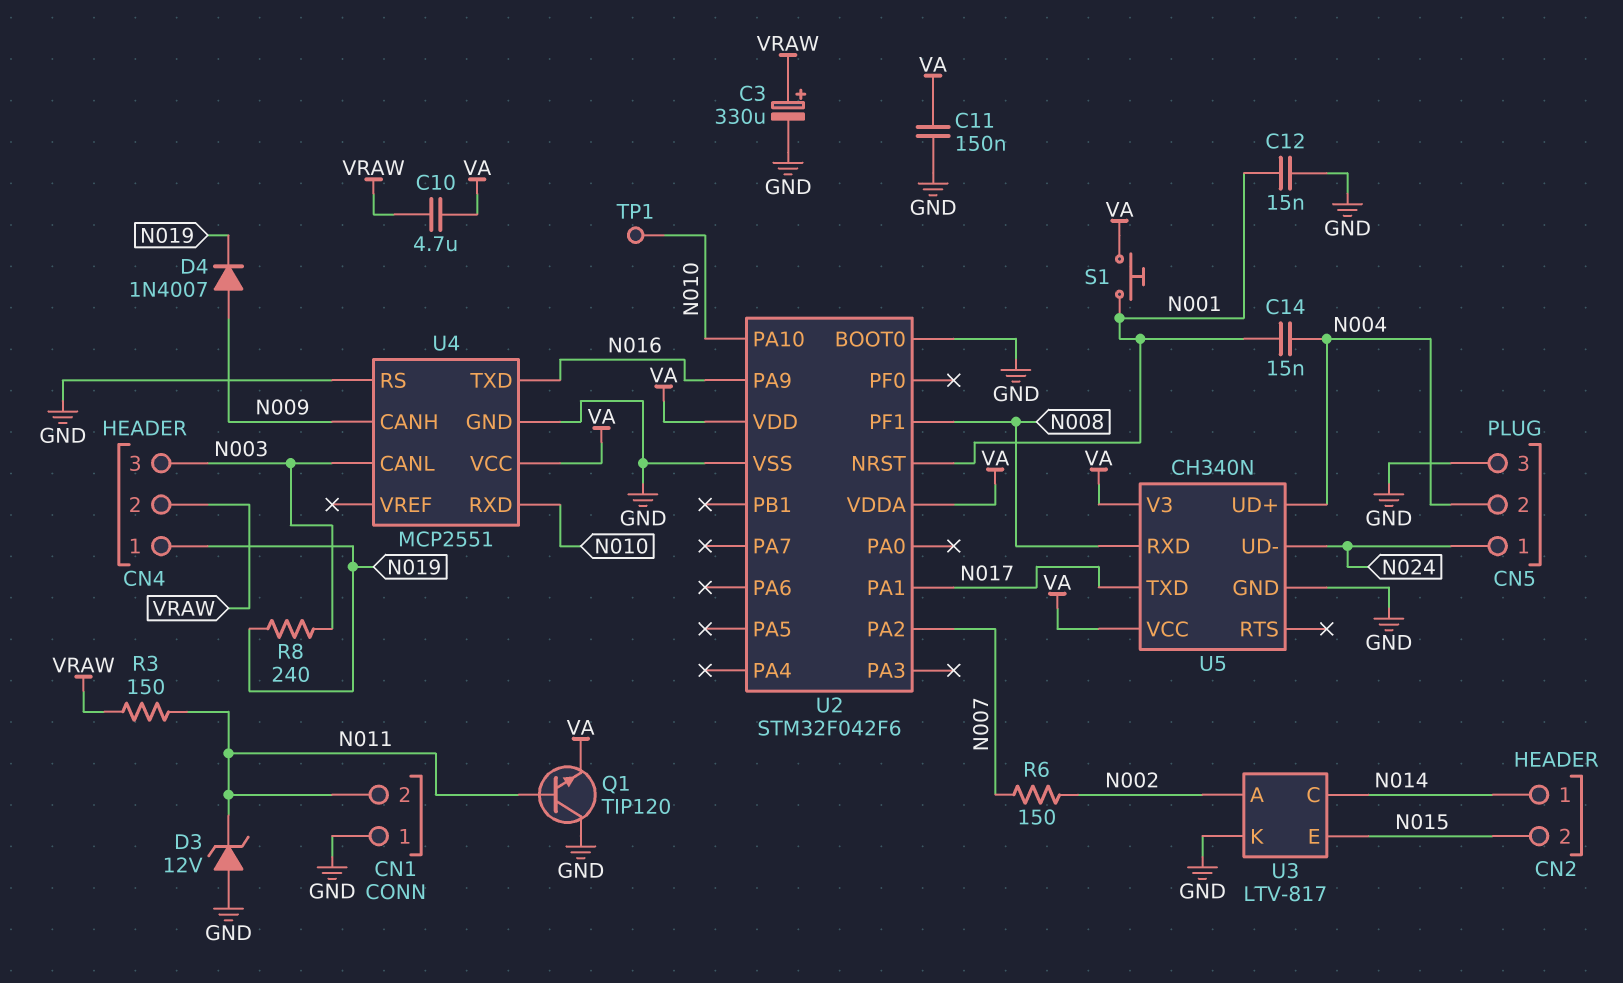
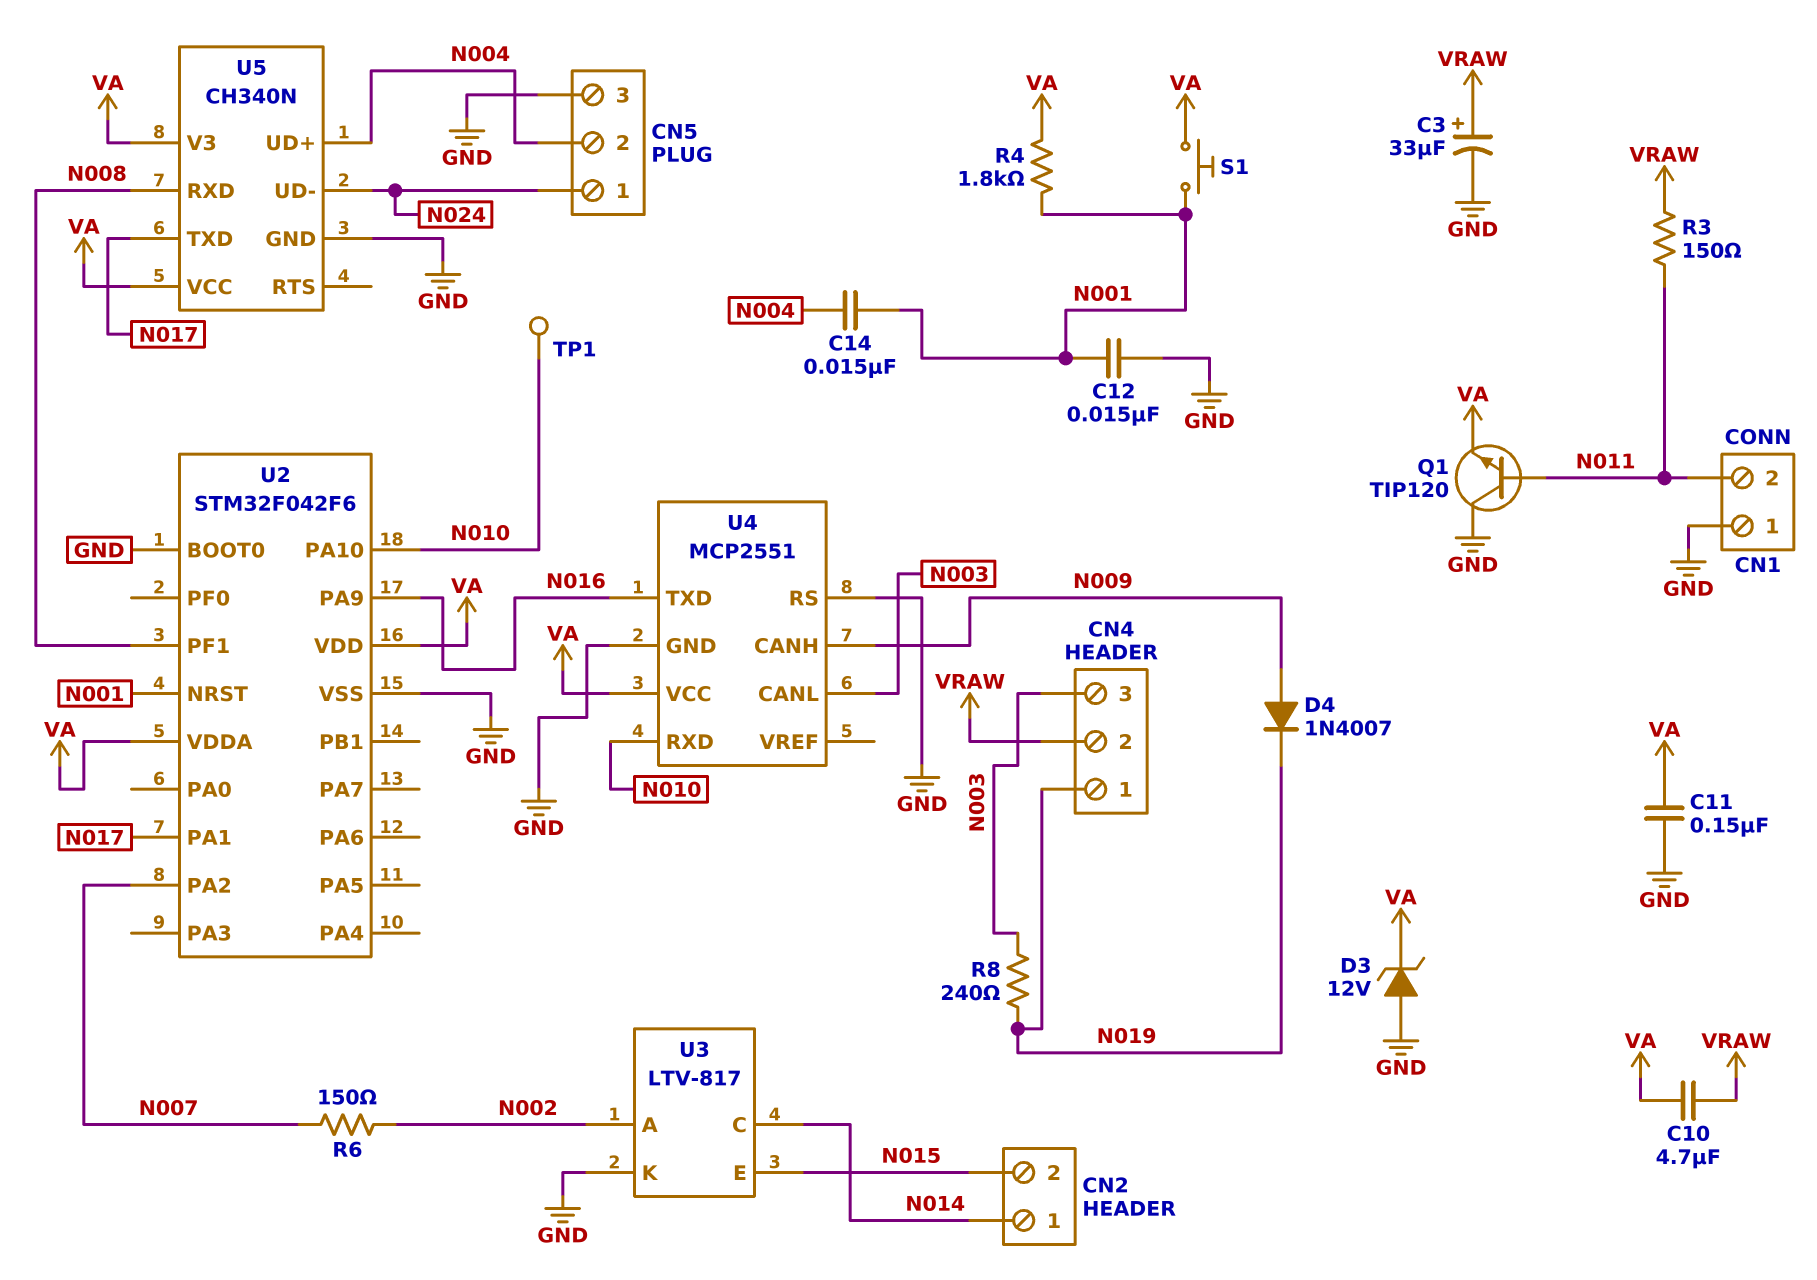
C3: 330uF (plus VRAW, minus GND) -> 33uF (plus VRAW, minus GND)
D3: zener 12V (A GND, K N011) -> zener 12V (A GND, K VA)
R4: none -> 1.8k (N001, VA)

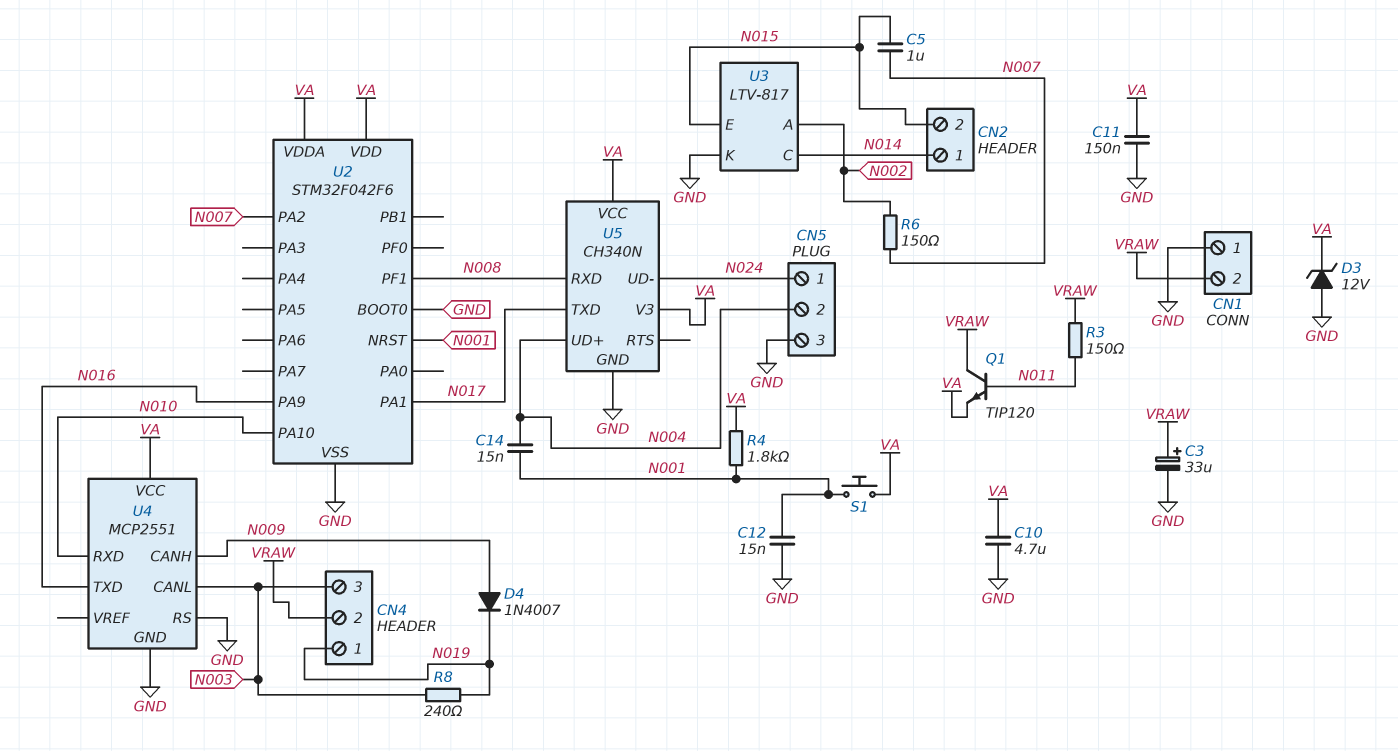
C5: none -> 1uF (N007, N015)
C10: 4.7uF (VA, VRAW) -> 4.7uF (GND, VA)
CN1 pin 2: N011 -> VRAW
Q1: NPN TIP120 (B N011, C GND, E VA) -> NPN TIP120 (B N011, C VRAW, E VA)
TP1: test point (N010) -> none

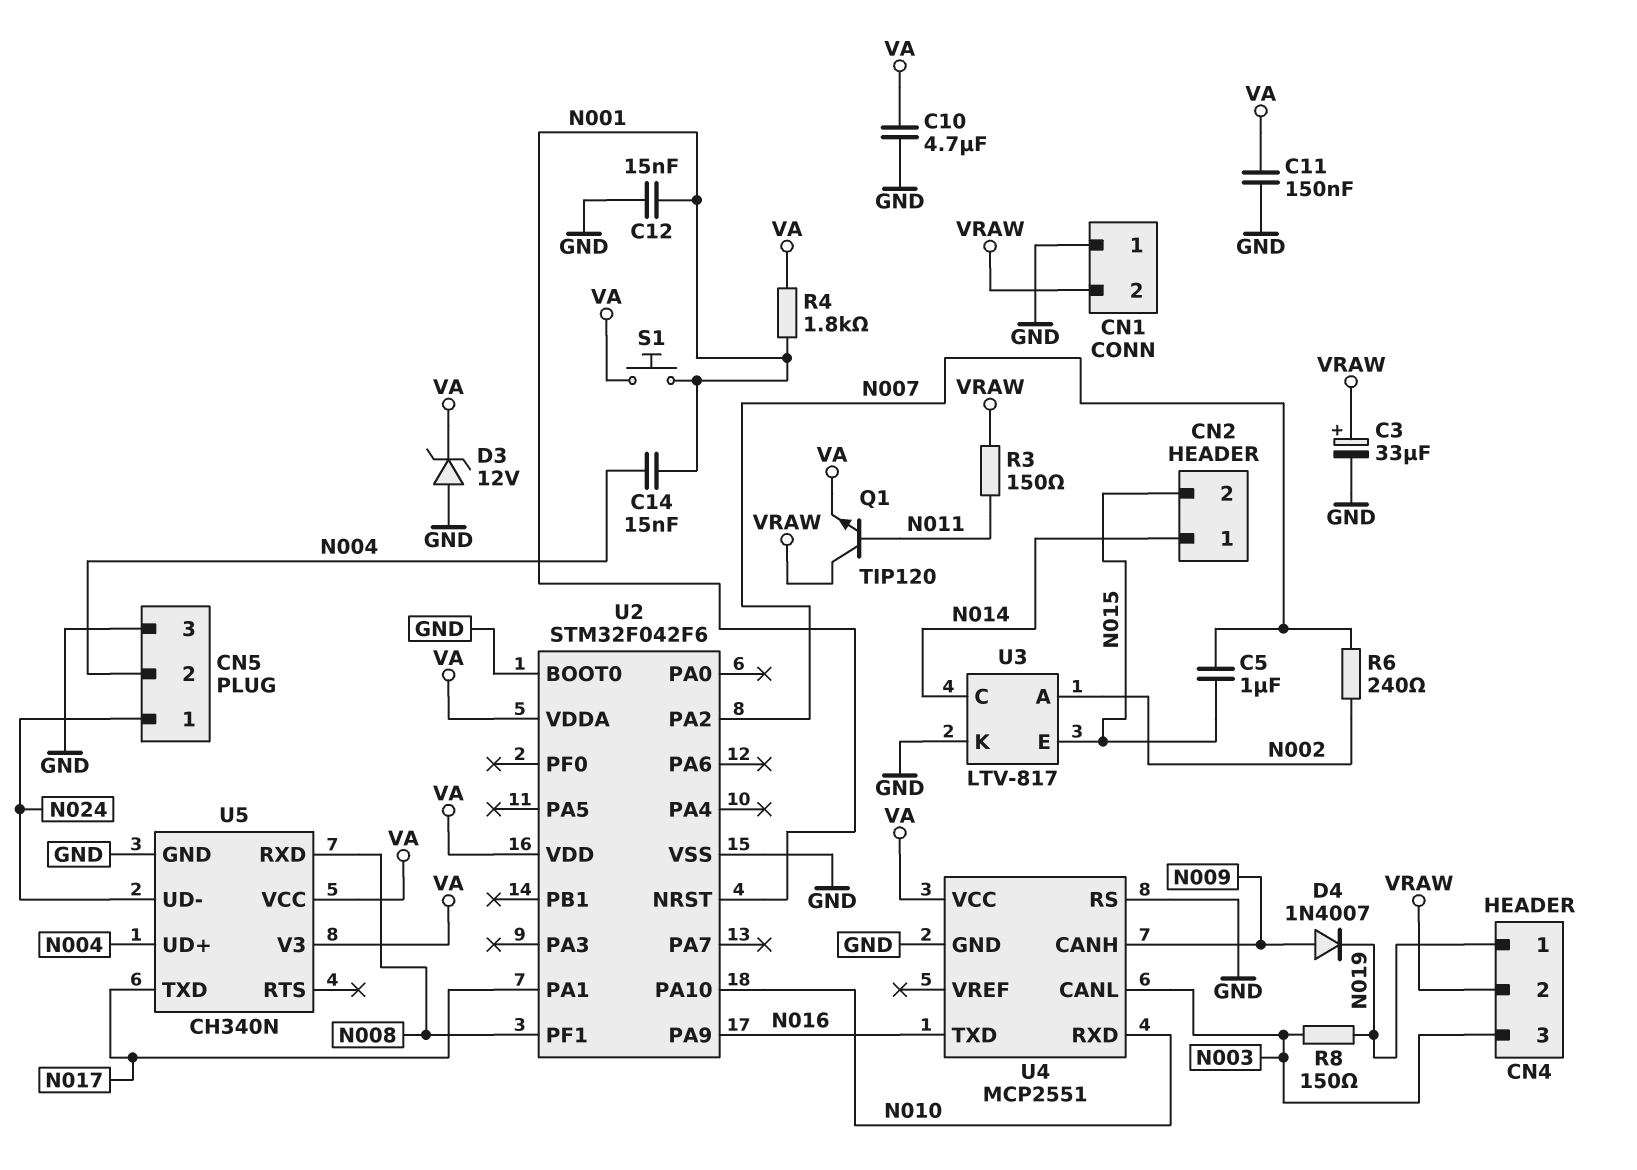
R6: 150 (N002, N007) -> 240 (N002, N007)
R8: 240 (N003, N019) -> 150 (N003, N019)

